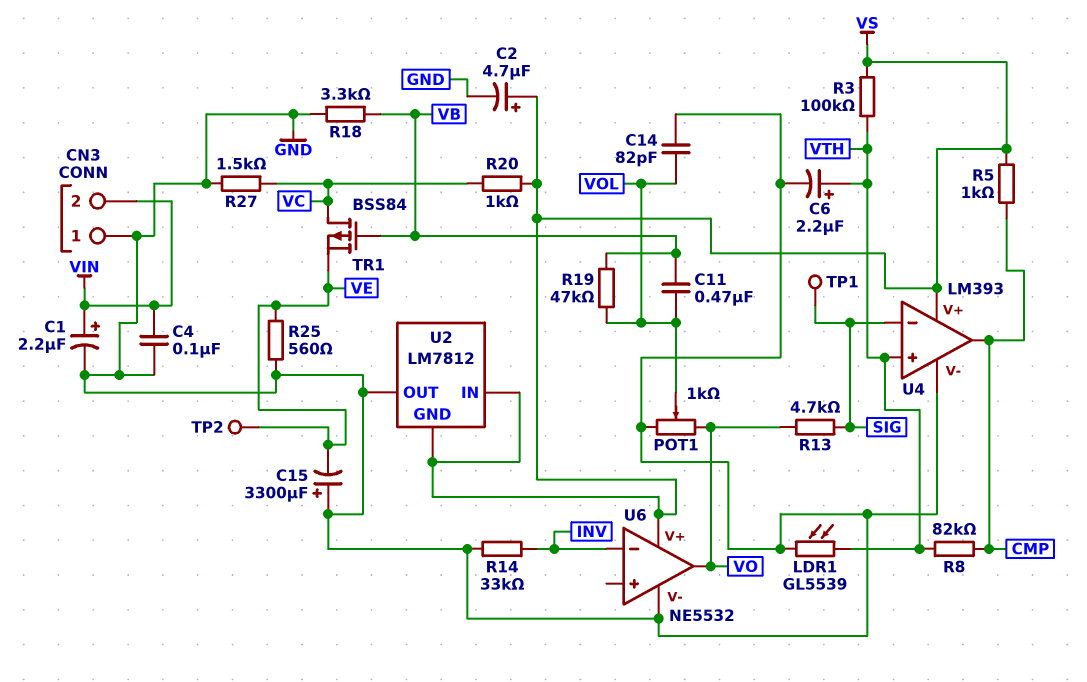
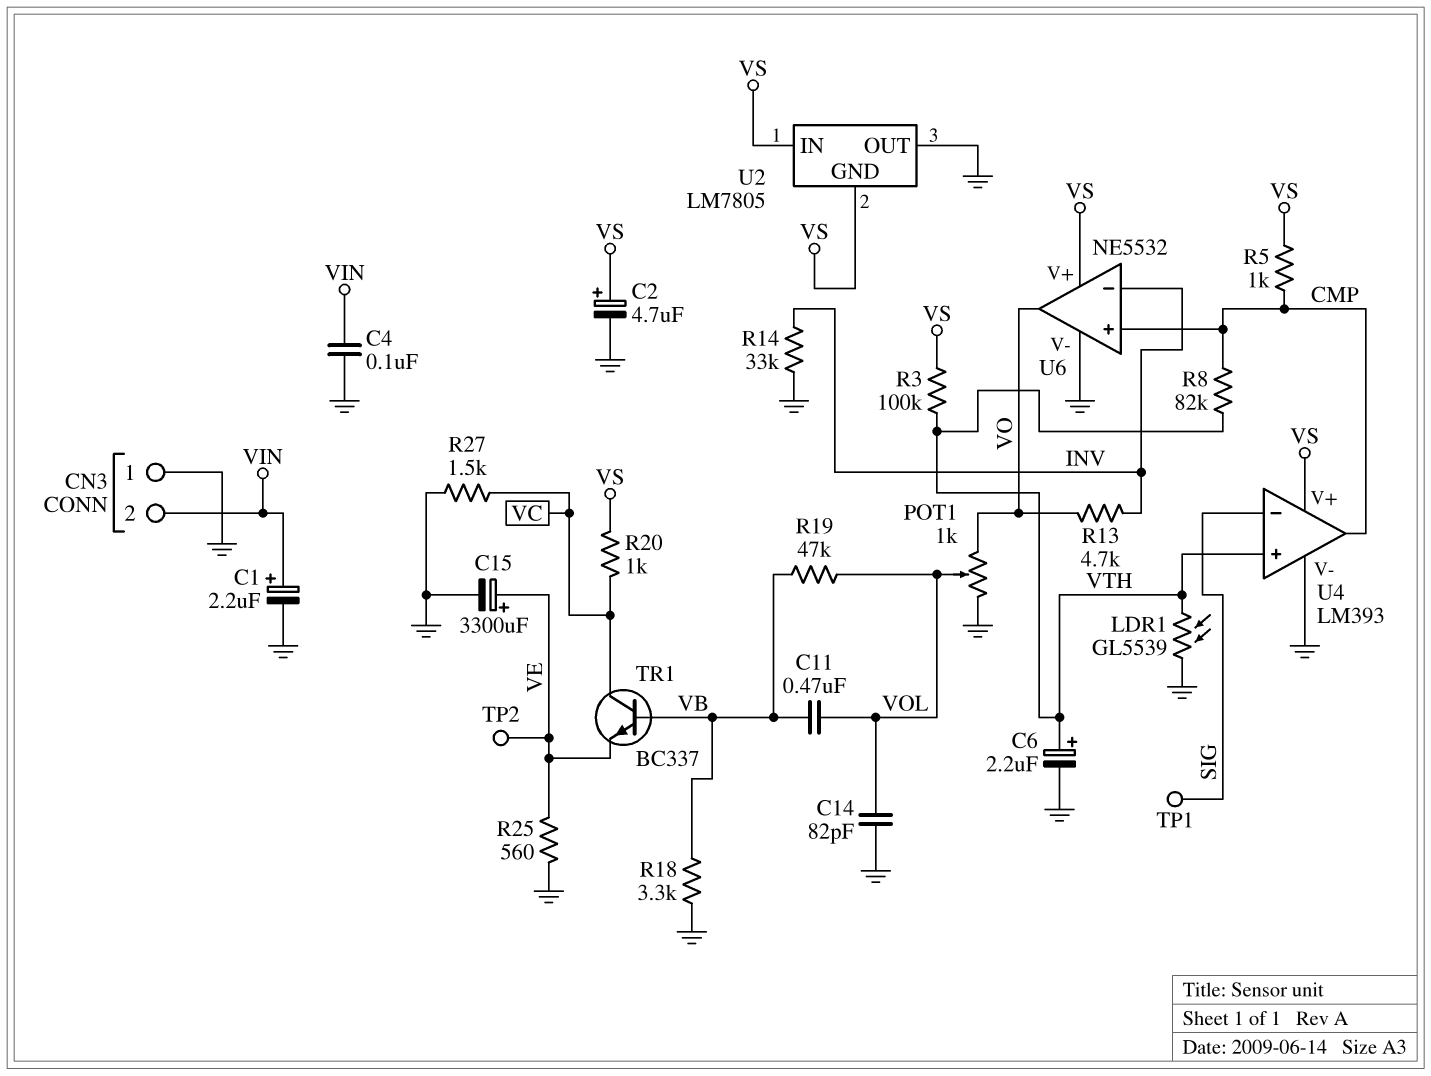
C15: 3300uF (plus GND, minus VE) -> 3300uF (plus VE, minus GND)
R13: 4.7k (SIG, VO) -> 4.7k (INV, VO)
TR1: PMOS BSS84 (G VB, D VC, S VE) -> NPN BC337 (B VB, C VC, E VE)
U2: LM7812 -> LM7805
U6 pin in+: none -> CMP

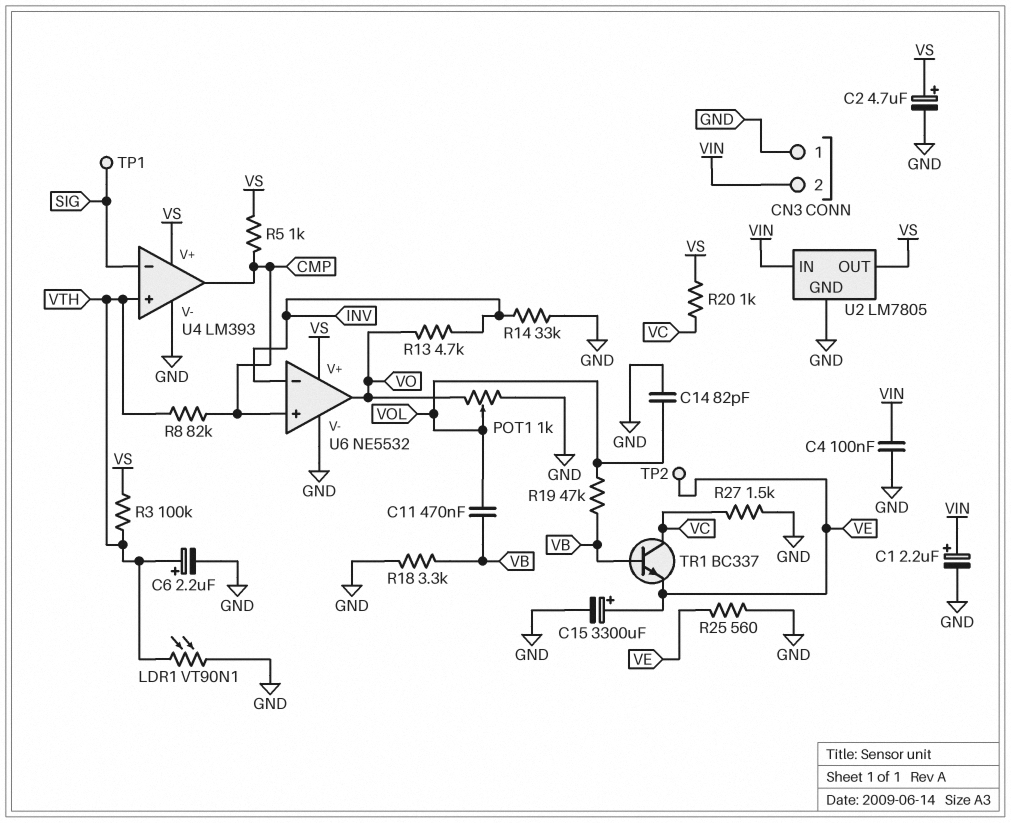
LDR1: GL5539 (GND, VTH) -> VT90N1 (GND, VTH)
U2 pin GND: VS -> GND
U2 pin IN: VS -> VIN
U2 pin OUT: GND -> VS

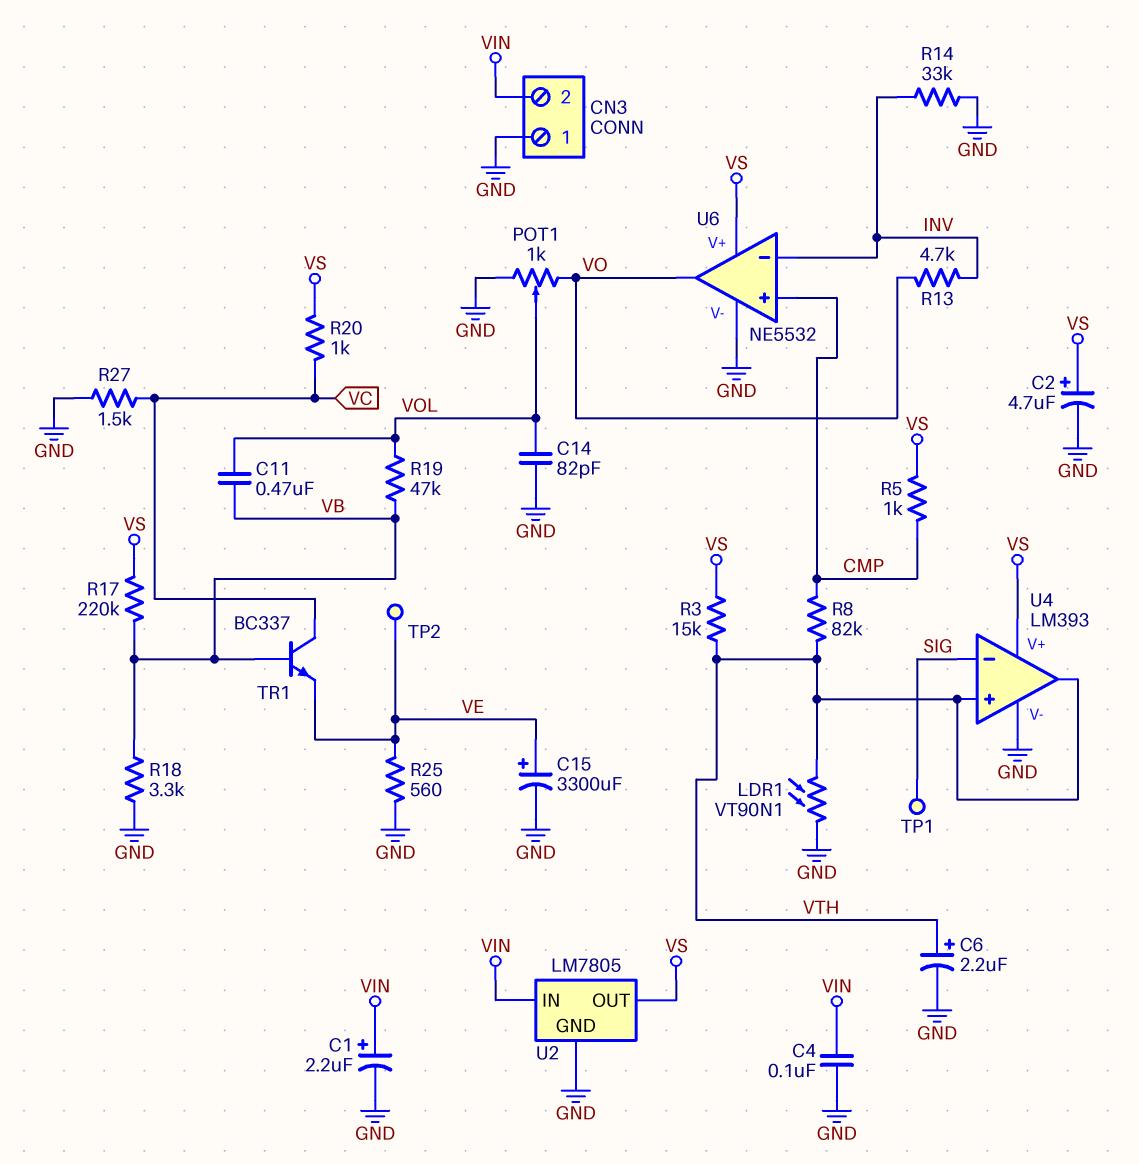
R3: 100k (VS, VTH) -> 15k (VS, VTH)
R17: none -> 220k (VB, VS)
U4 pin out: CMP -> VTH

